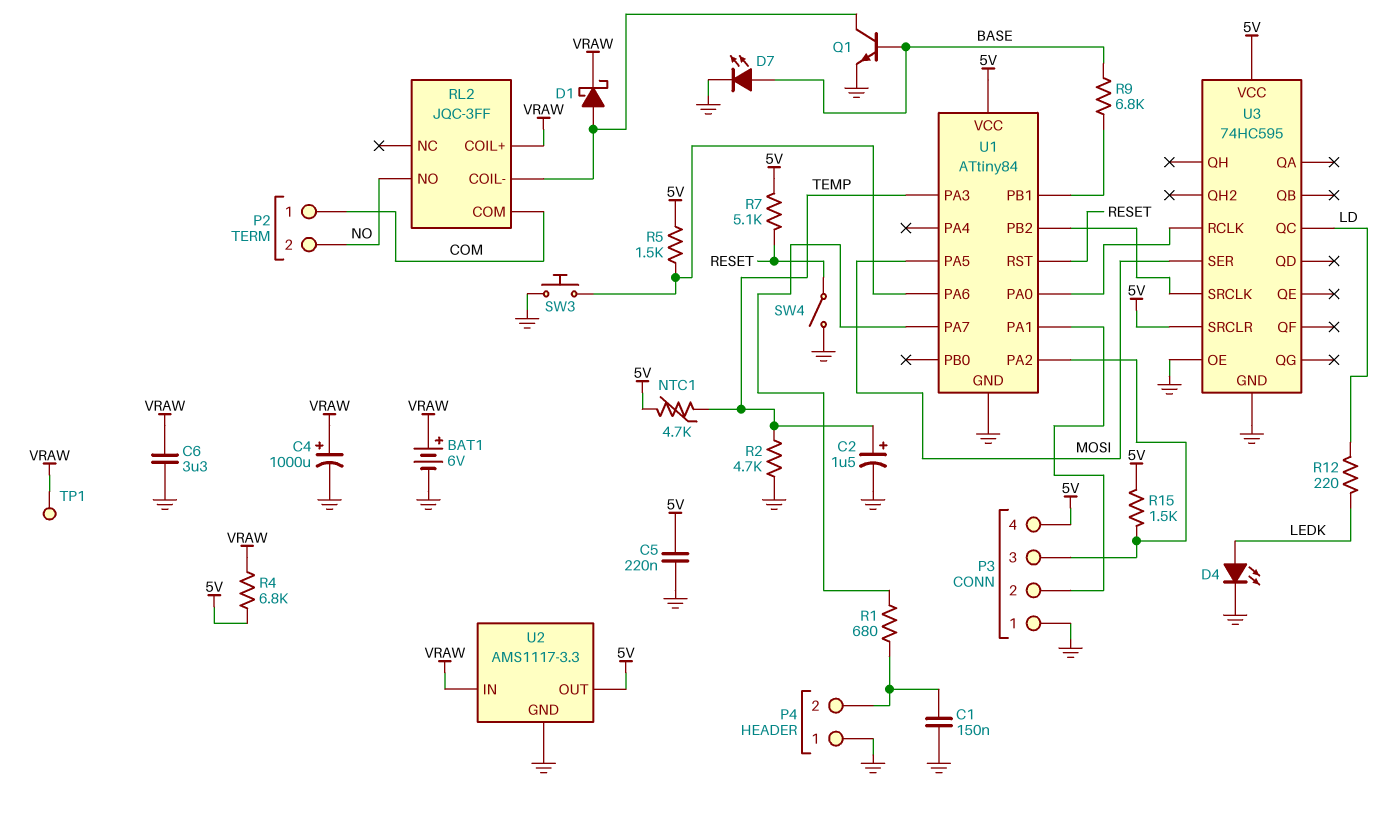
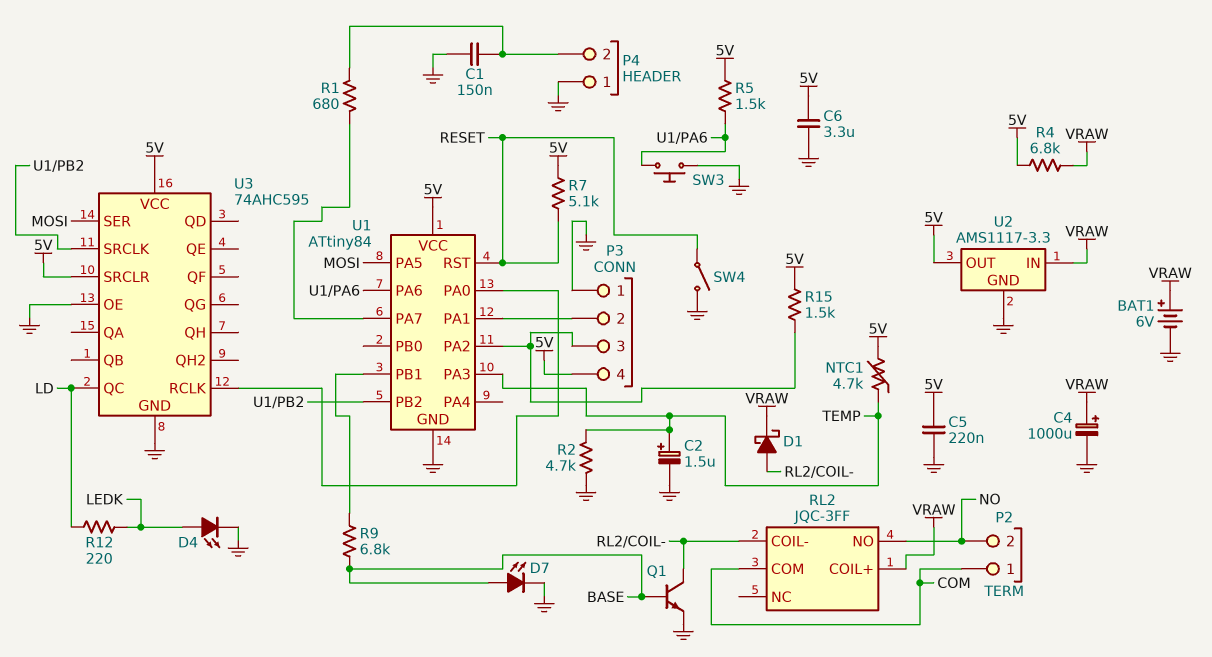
C6: 3.3uF (GND, VRAW) -> 3.3uF (5V, GND)
TP1: test point (VRAW) -> none
U3: 74HC595 -> 74AHC595

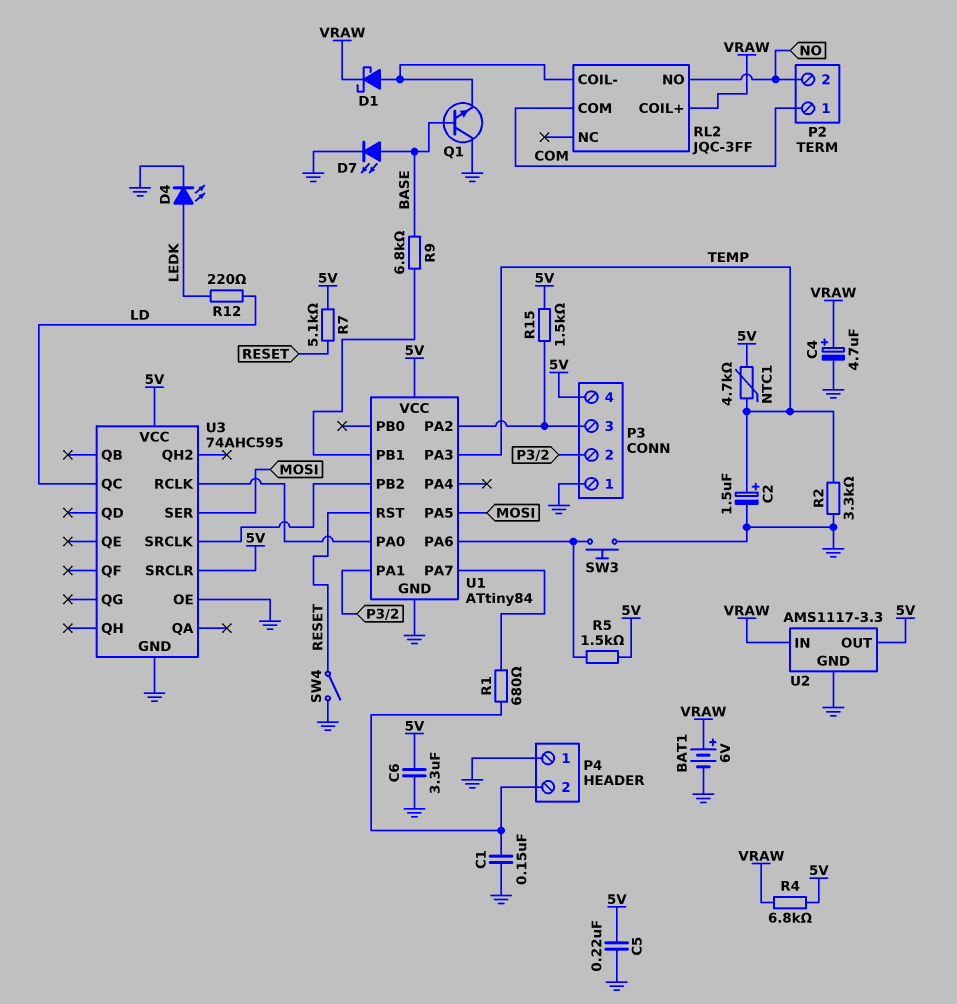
C4: 1000uF (plus VRAW, minus GND) -> 4.7uF (plus VRAW, minus GND)
Q1: NPN (B BASE, C RL2/COIL-, E GND) -> NPN (B BASE, C GND, E RL2/COIL-)
R2: 4.7k (GND, TEMP) -> 3.3k (GND, TEMP)

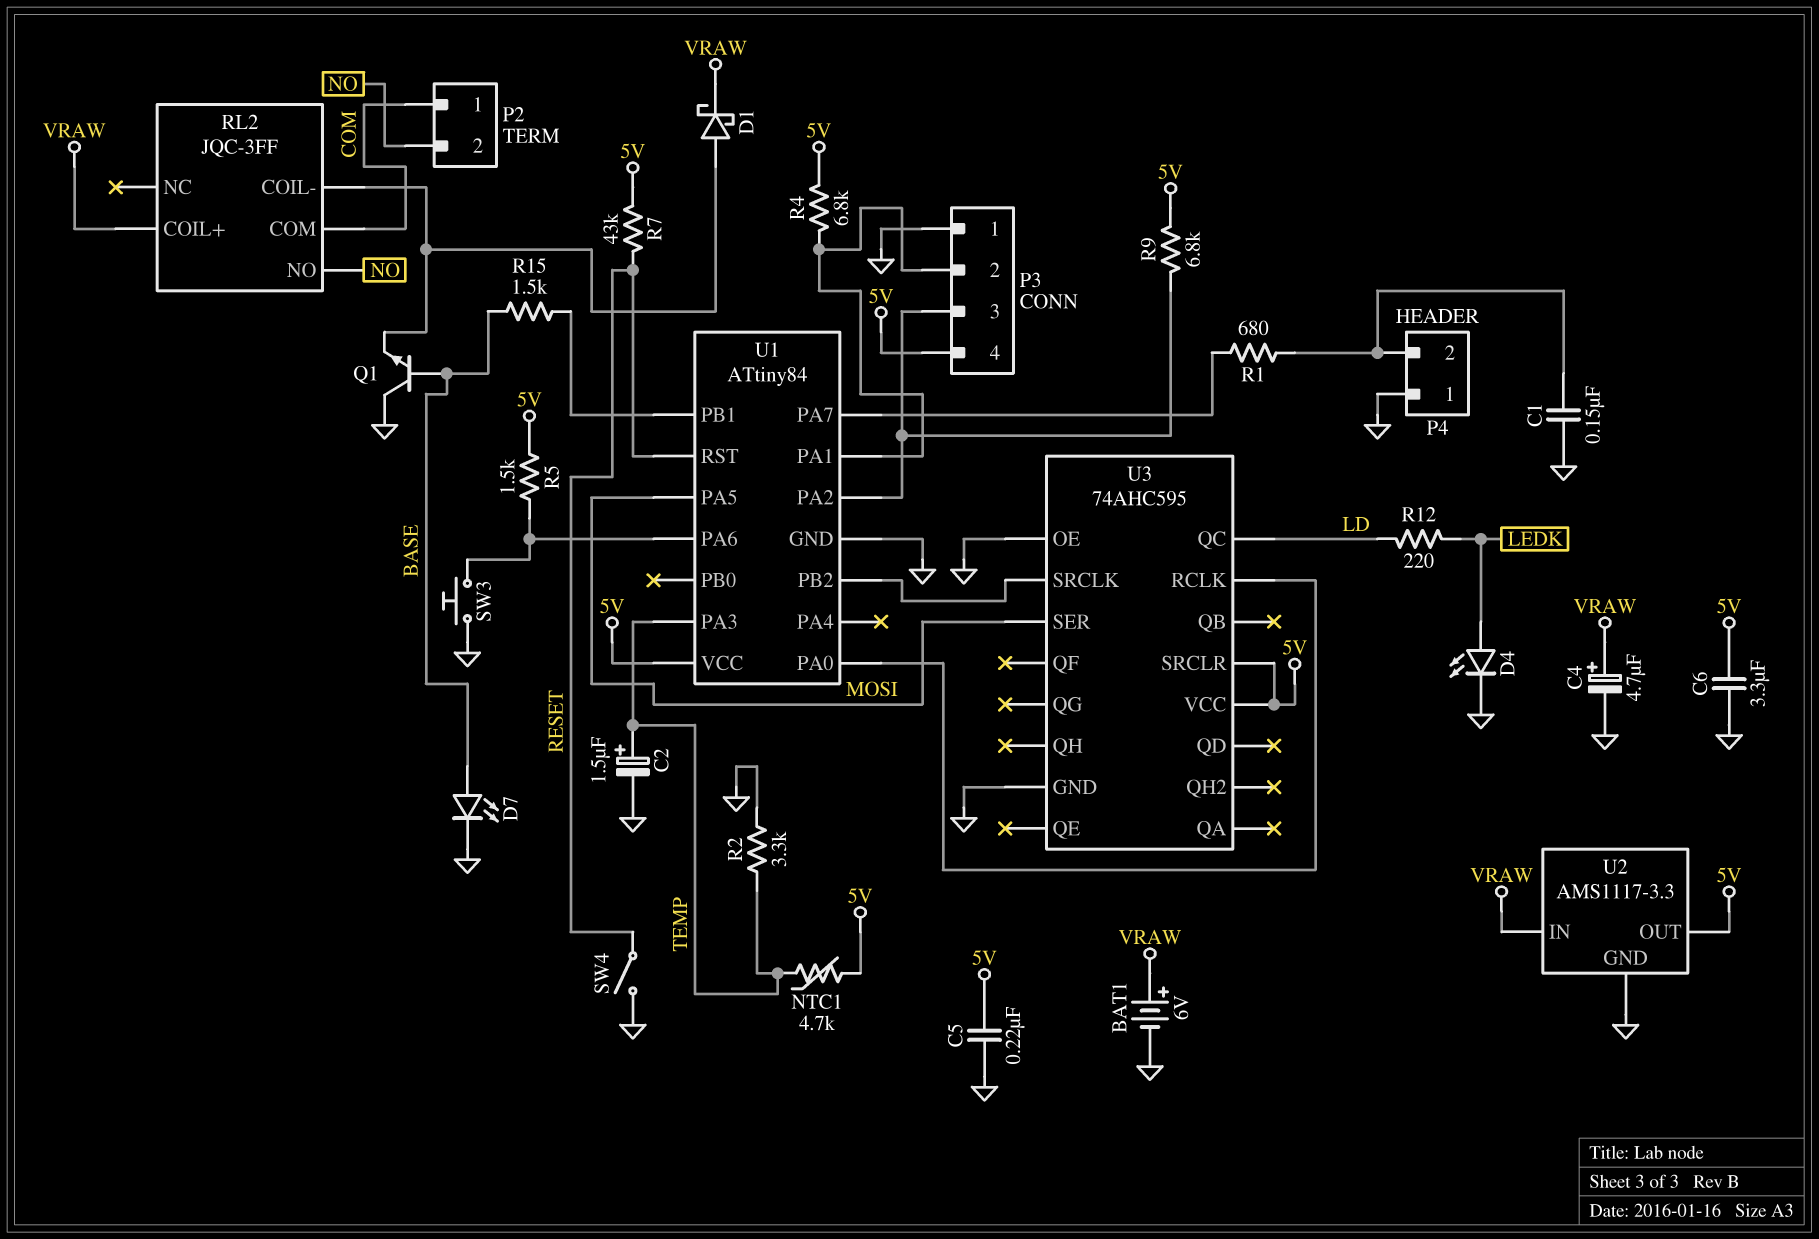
R4: 6.8k (5V, VRAW) -> 6.8k (5V, P3/2)
R7: 5.1k (5V, RESET) -> 43k (5V, RESET)
R9: 6.8k (BASE, U1/PB1) -> 6.8k (5V, P3/3)
R15: 1.5k (5V, P3/3) -> 1.5k (BASE, U1/PB1)

